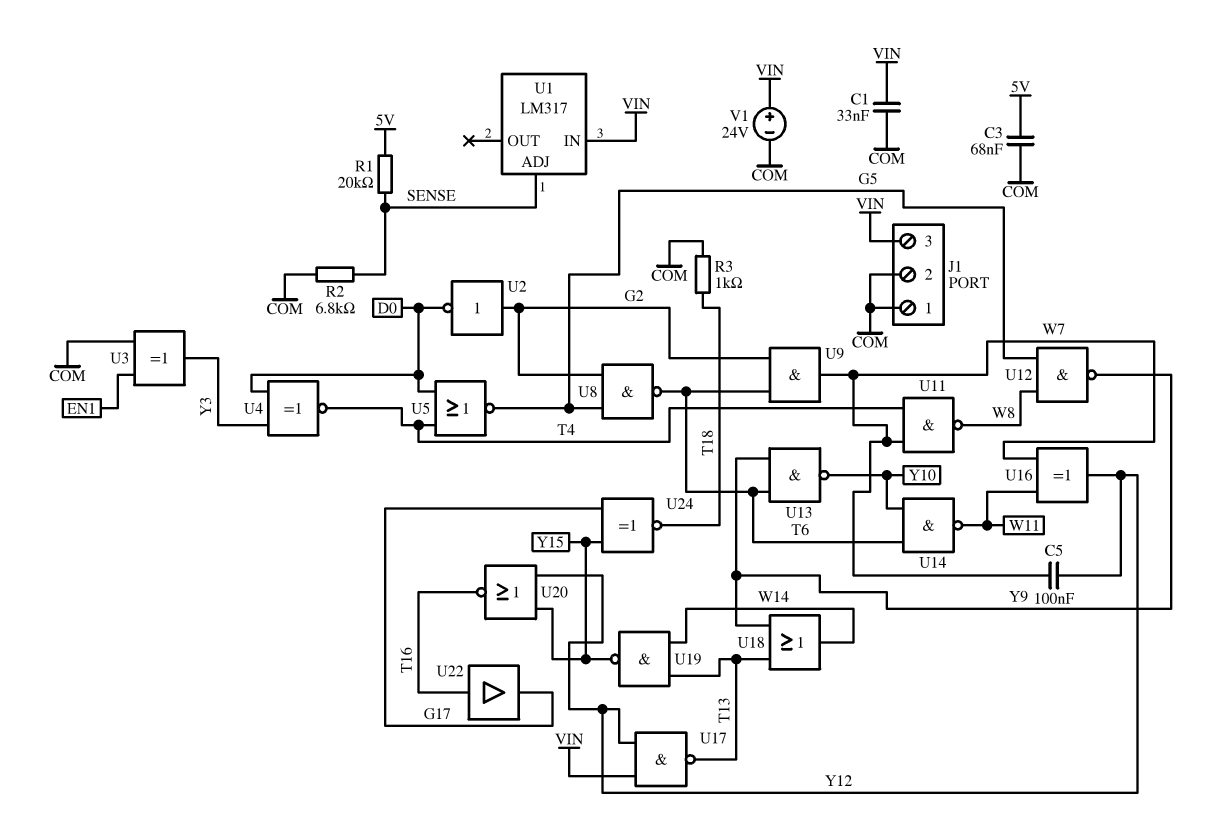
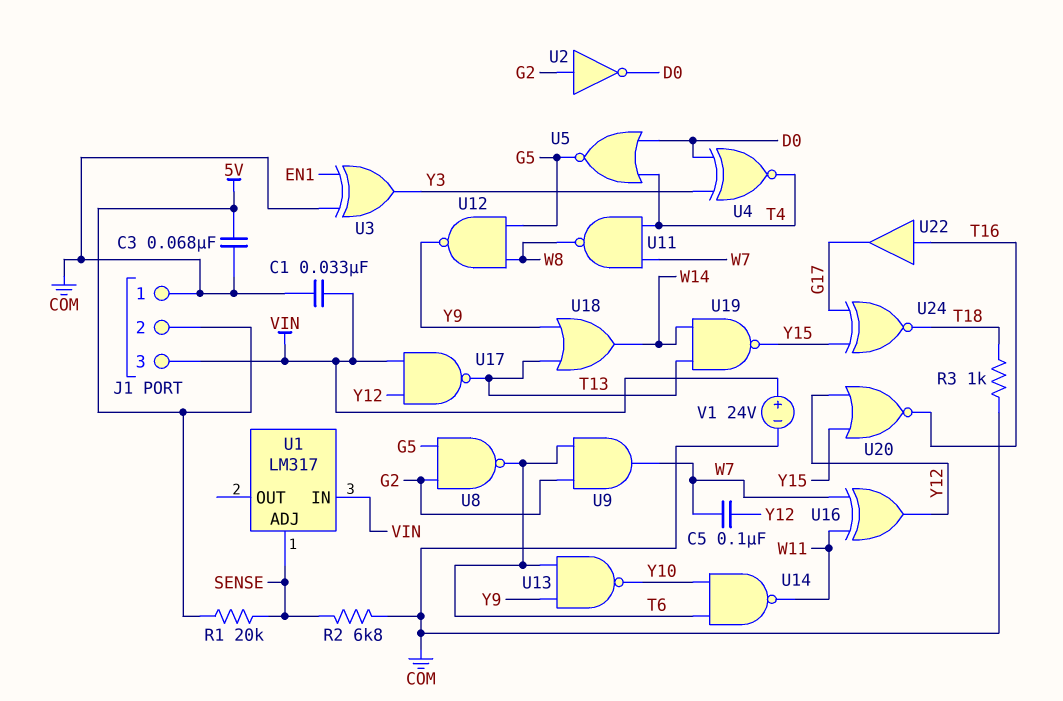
J1 pin 2: COM -> 5V

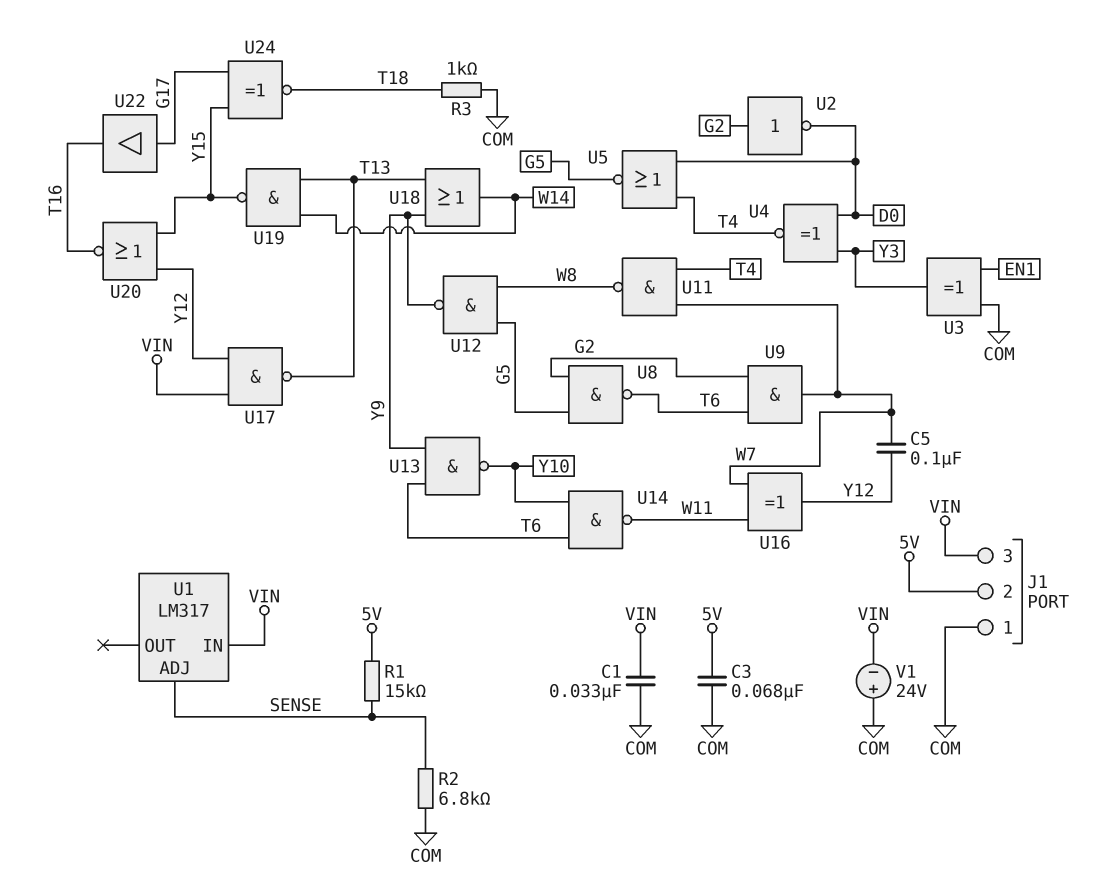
R1: 20k (5V, SENSE) -> 15k (5V, SENSE)
U22: buffer (in T16, out G17) -> buffer (in G17, out T16)
V1: 24V (plus VIN, minus COM) -> 24V (plus COM, minus VIN)

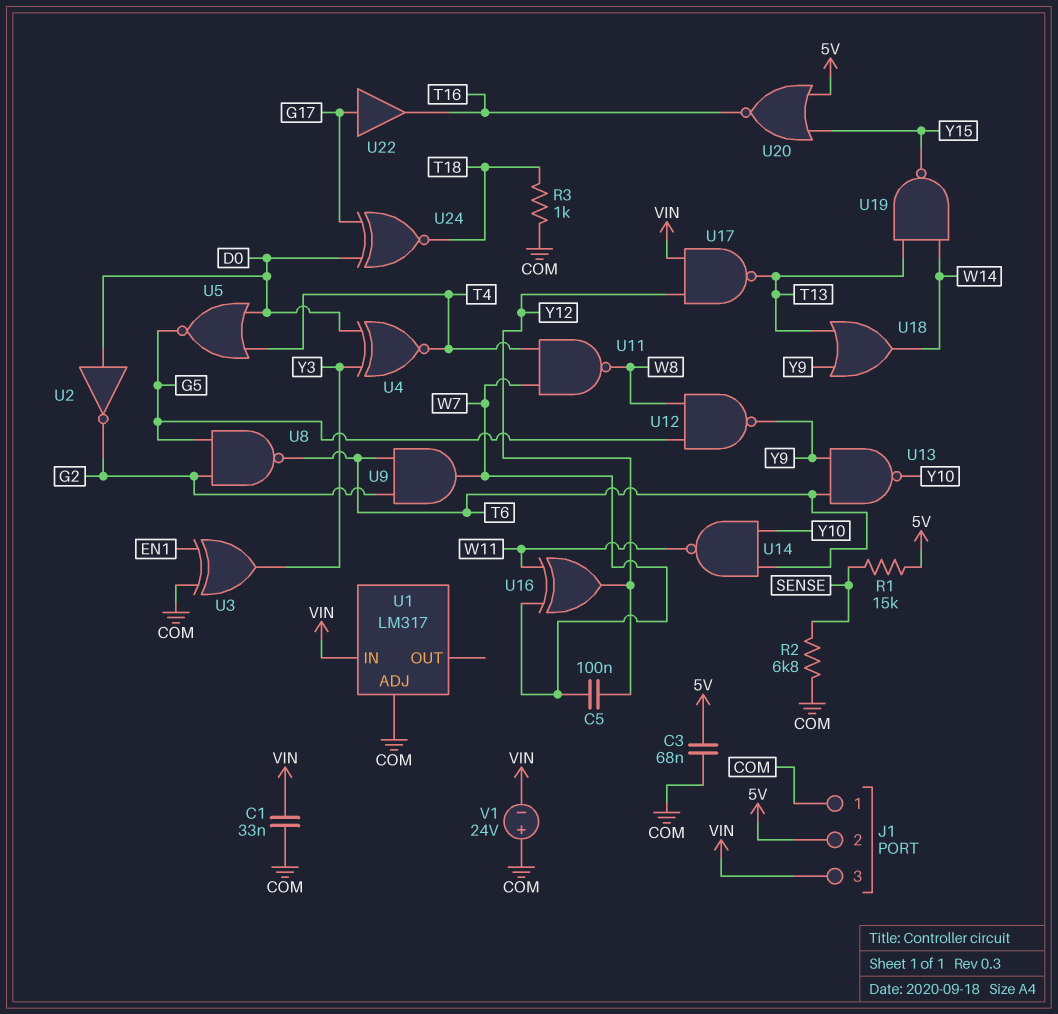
U1 pin ADJ: SENSE -> COM
U2: NOT (in G2, out D0) -> NOT (in D0, out G2)
U20: NOR (in Y12, in Y15, out T16) -> NOR (in 5V, in Y15, out T16)
U24: XNOR (in G17, in Y15, out T18) -> XNOR (in D0, in G17, out T18)

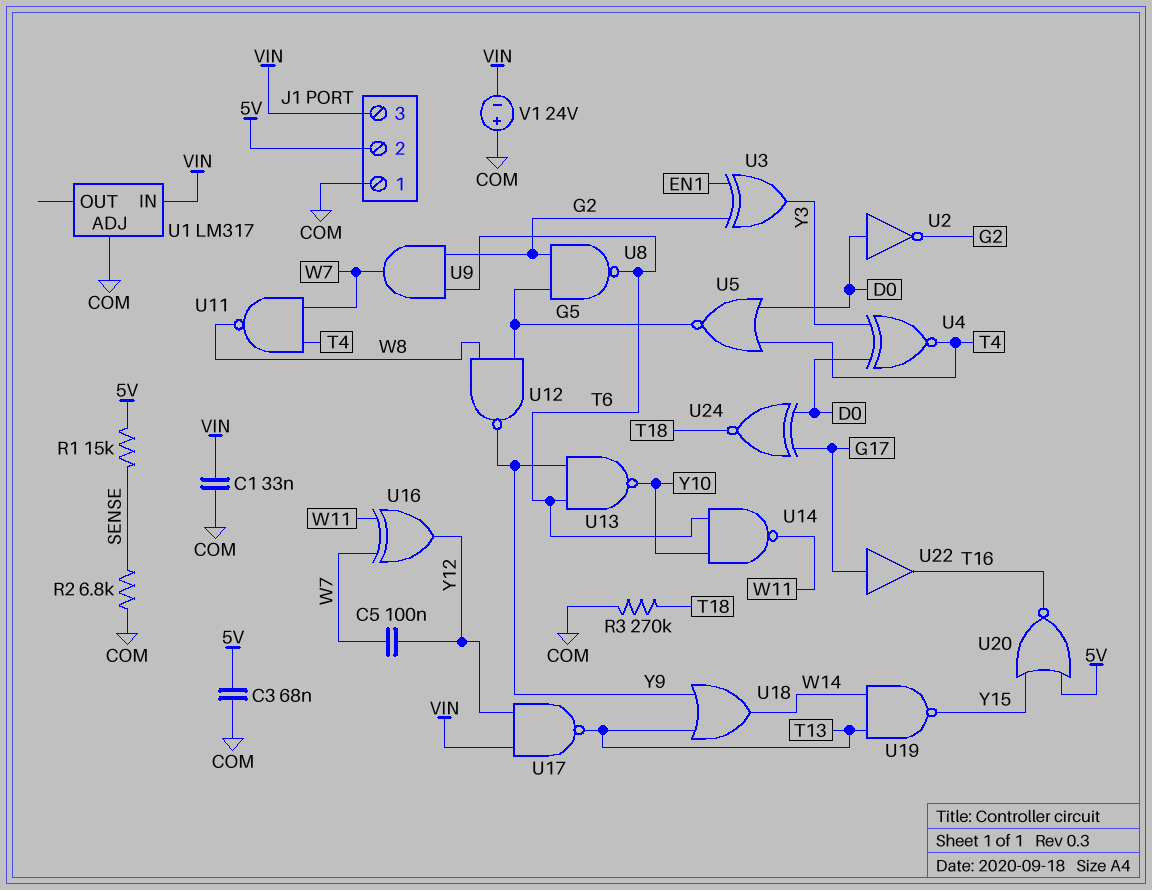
R3: 1k (COM, T18) -> 270k (COM, T18)
U3: XOR (in COM, in EN1, out Y3) -> XOR (in EN1, in G2, out Y3)

